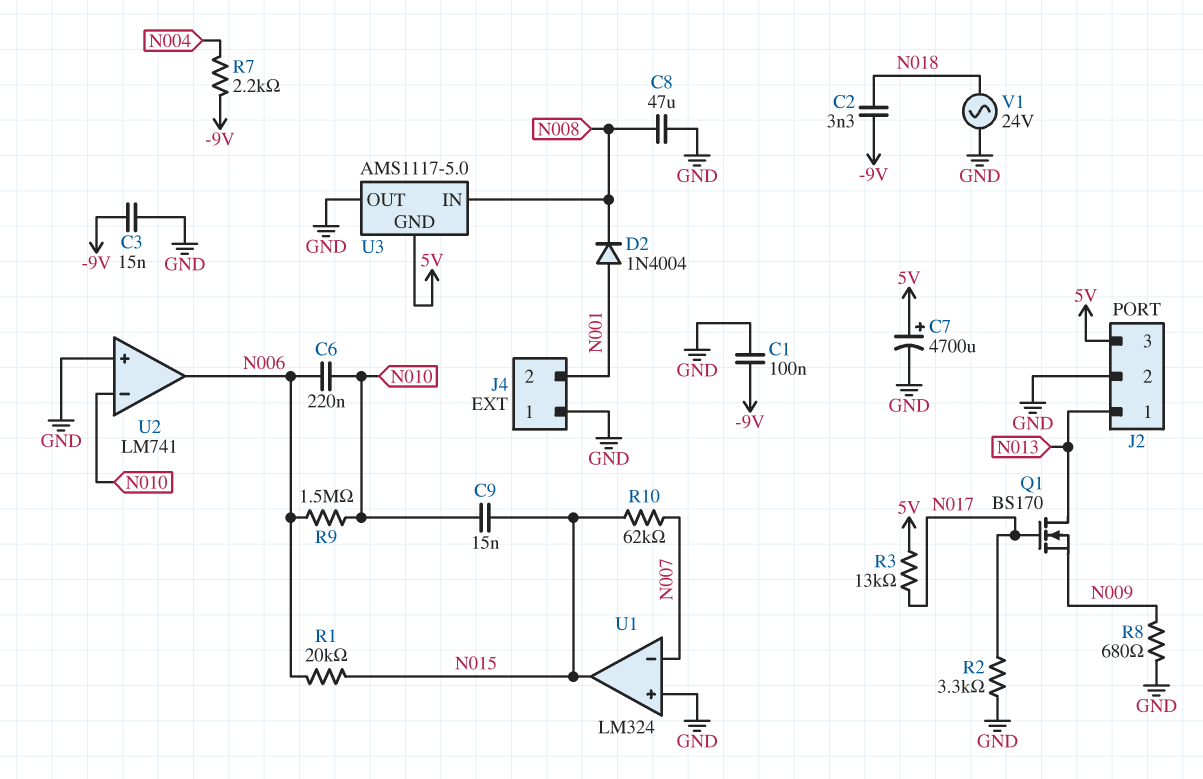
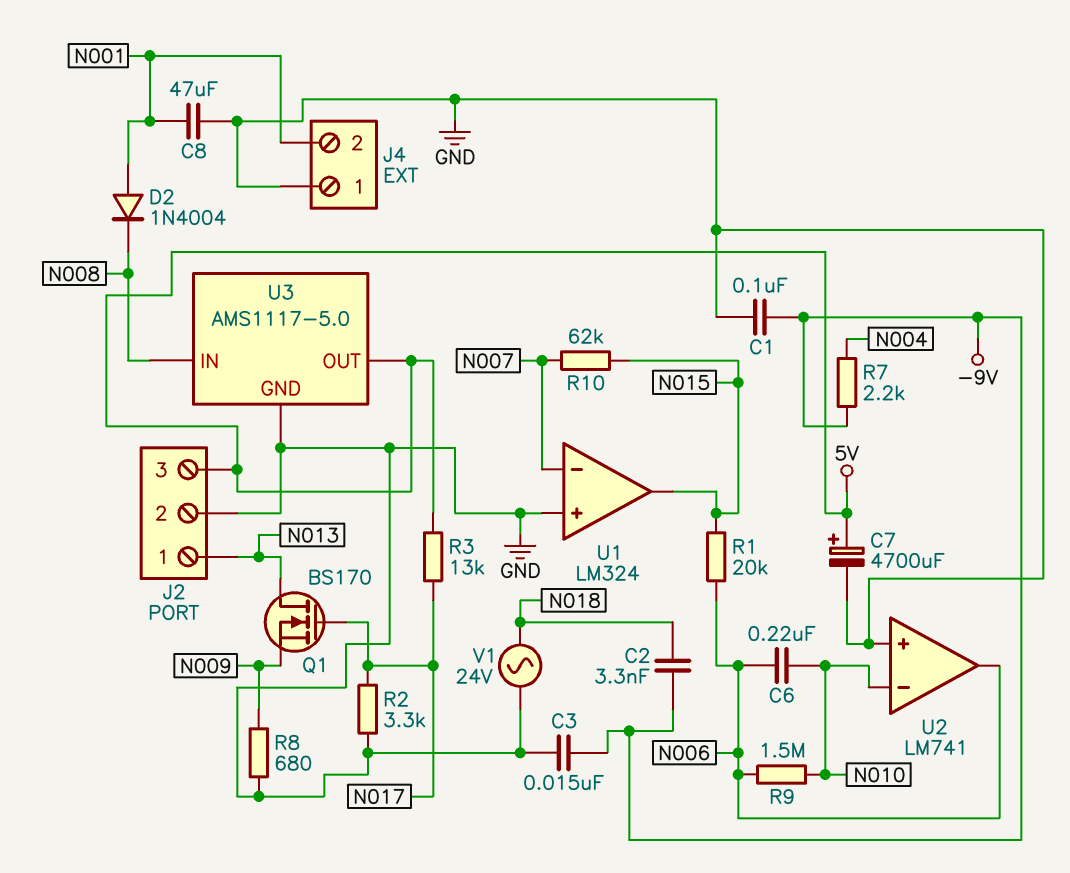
C8: 47uF (GND, N008) -> 47uF (GND, N001)
C9: 15nF (N010, N015) -> none
U3 pin GND: 5V -> GND
U3 pin OUT: GND -> 5V

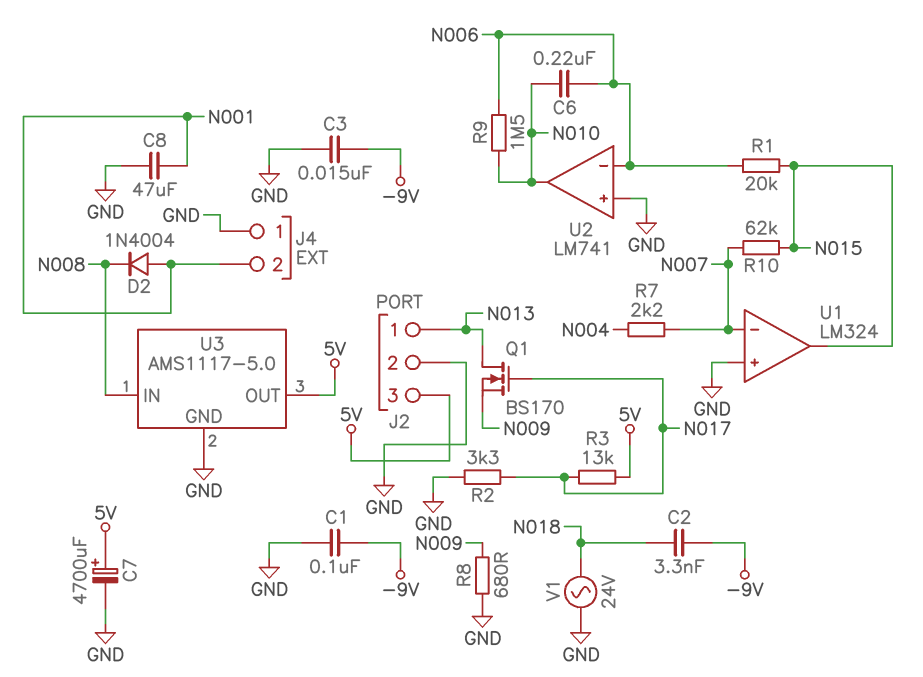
R7: 2.2k (-9V, N004) -> 2.2k (N004, N007)
U2 pin in-: N010 -> N006
U2 pin out: N006 -> N010

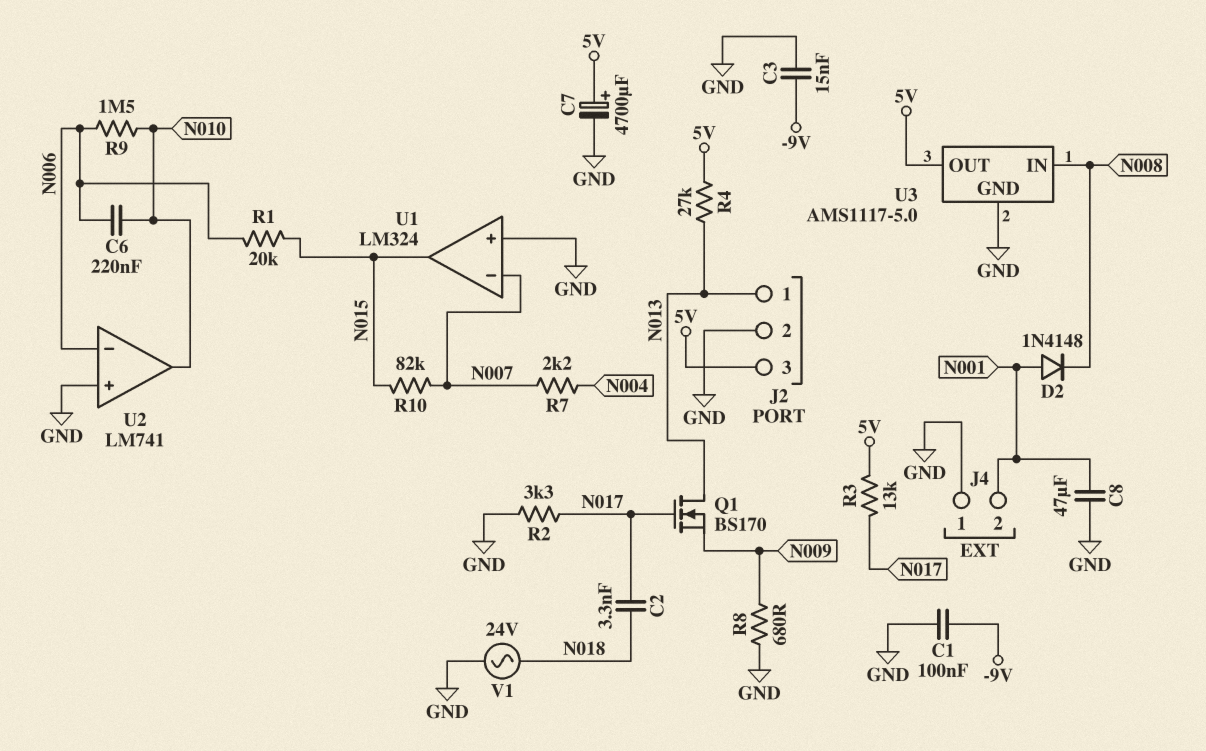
C2: 3.3nF (-9V, N018) -> 3.3nF (N017, N018)
D2: diode 1N4004 (A N001, K N008) -> diode 1N4148 (A N001, K N008)
R4: none -> 27k (5V, N013)
R10: 62k (N007, N015) -> 82k (N007, N015)

